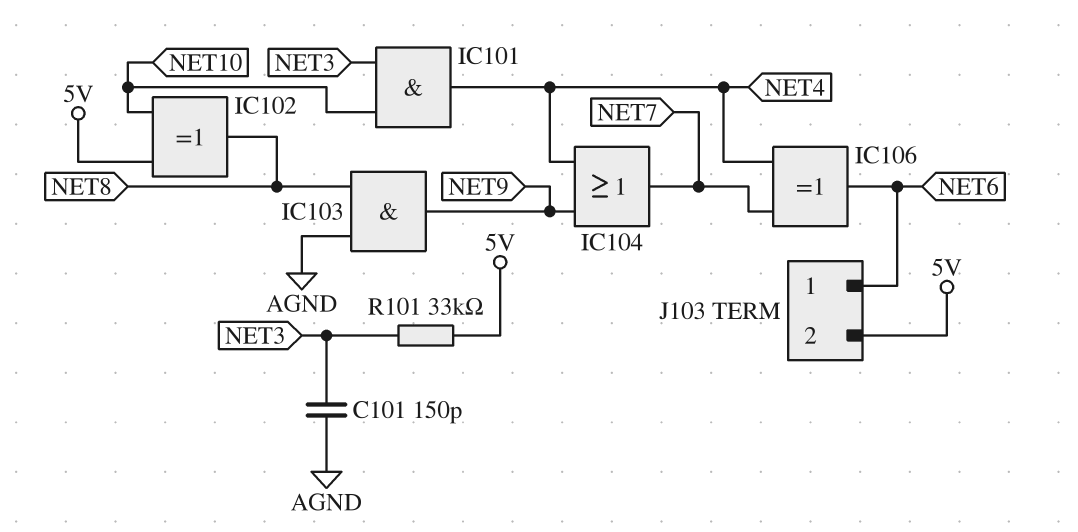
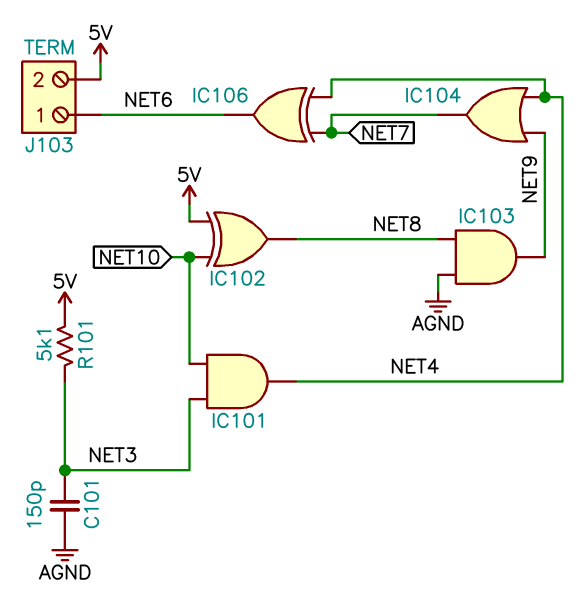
R101: 33k (5V, NET3) -> 5.1k (5V, NET3)

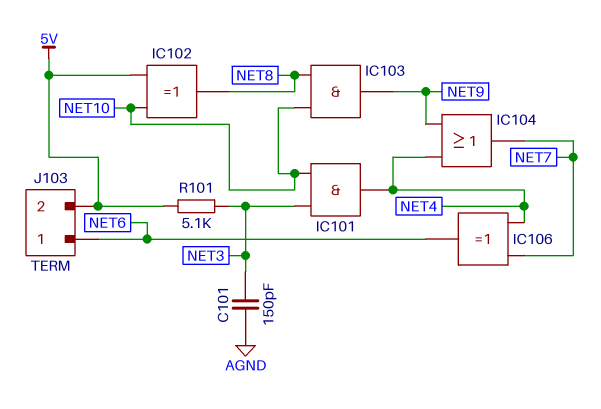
IC103: AND (in AGND, in NET8, out NET9) -> AND (in NET8, in NET10, out NET9)

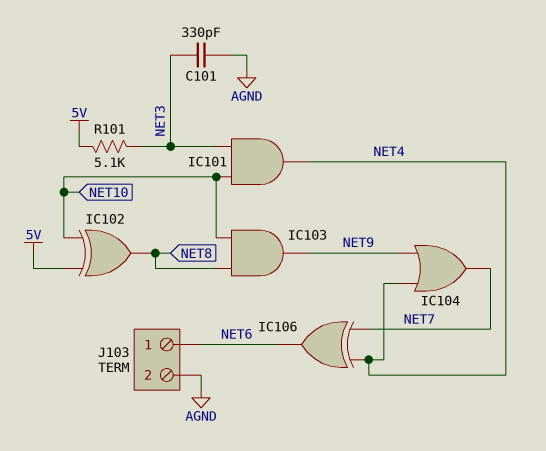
C101: 150pF (AGND, NET3) -> 330pF (AGND, NET3)
J103 pin 2: 5V -> AGND

